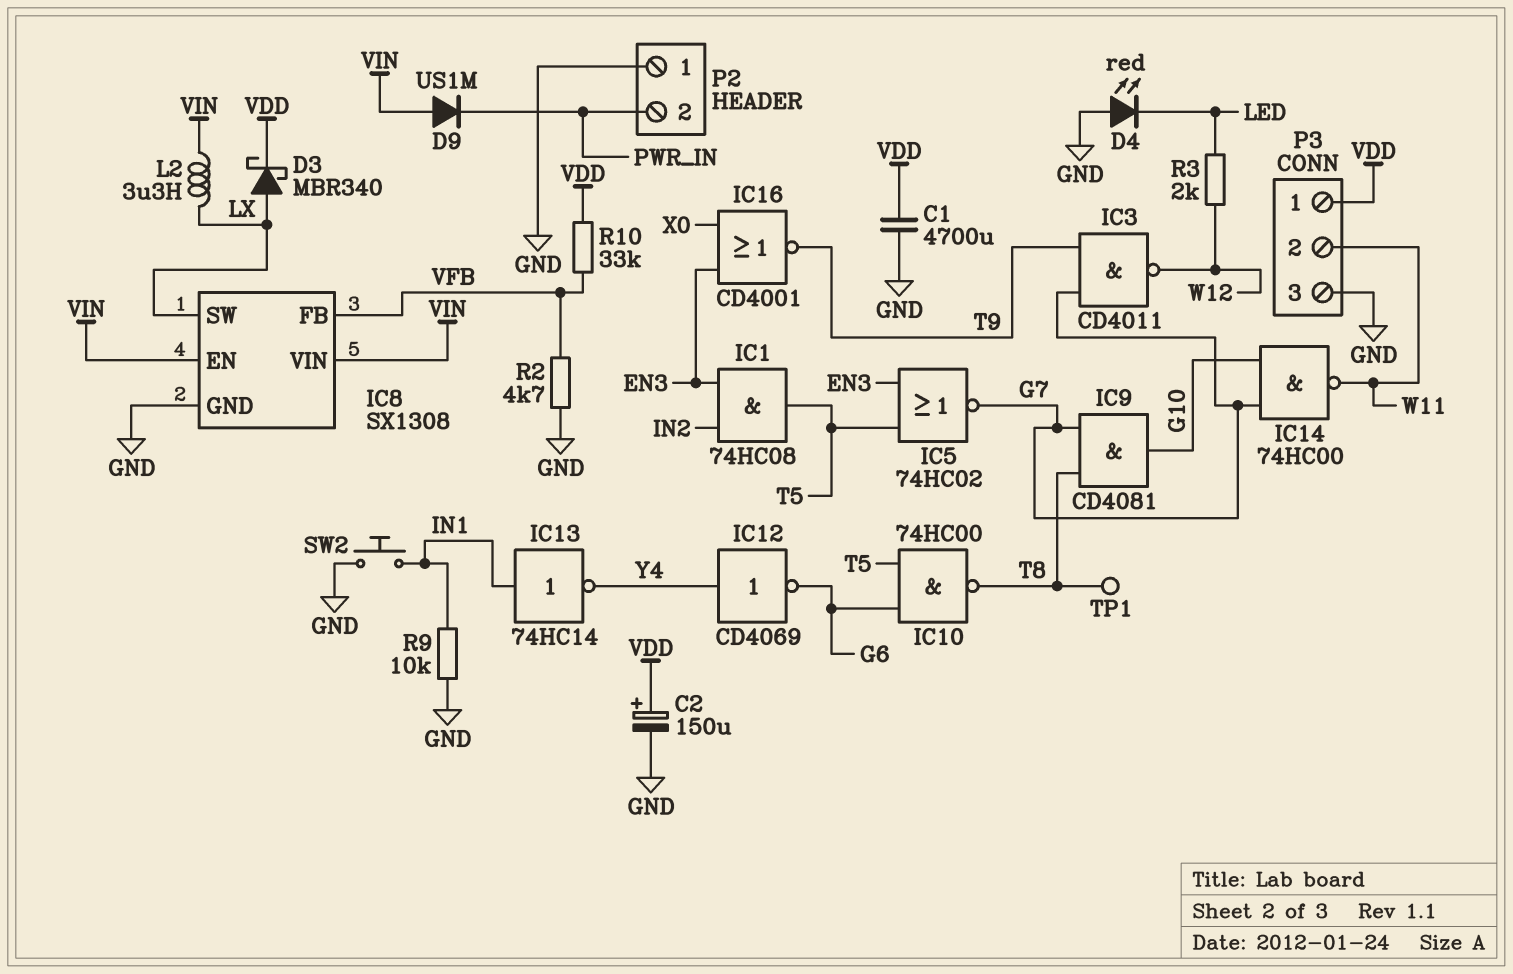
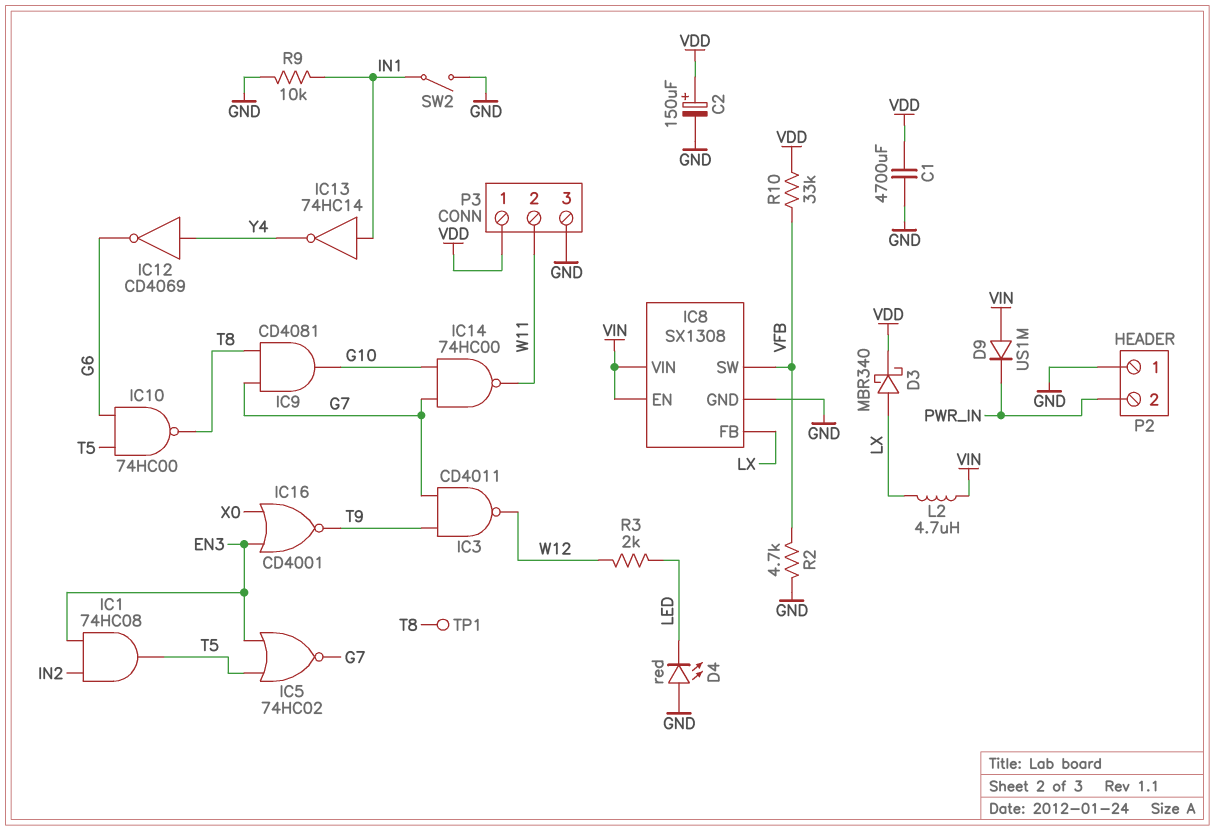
IC8 pin FB: VFB -> LX
IC8 pin SW: LX -> VFB
L2: 3.3uH (LX, VIN) -> 4.7uH (LX, VIN)
SW2: button (GND, IN1) -> switch (GND, IN1)

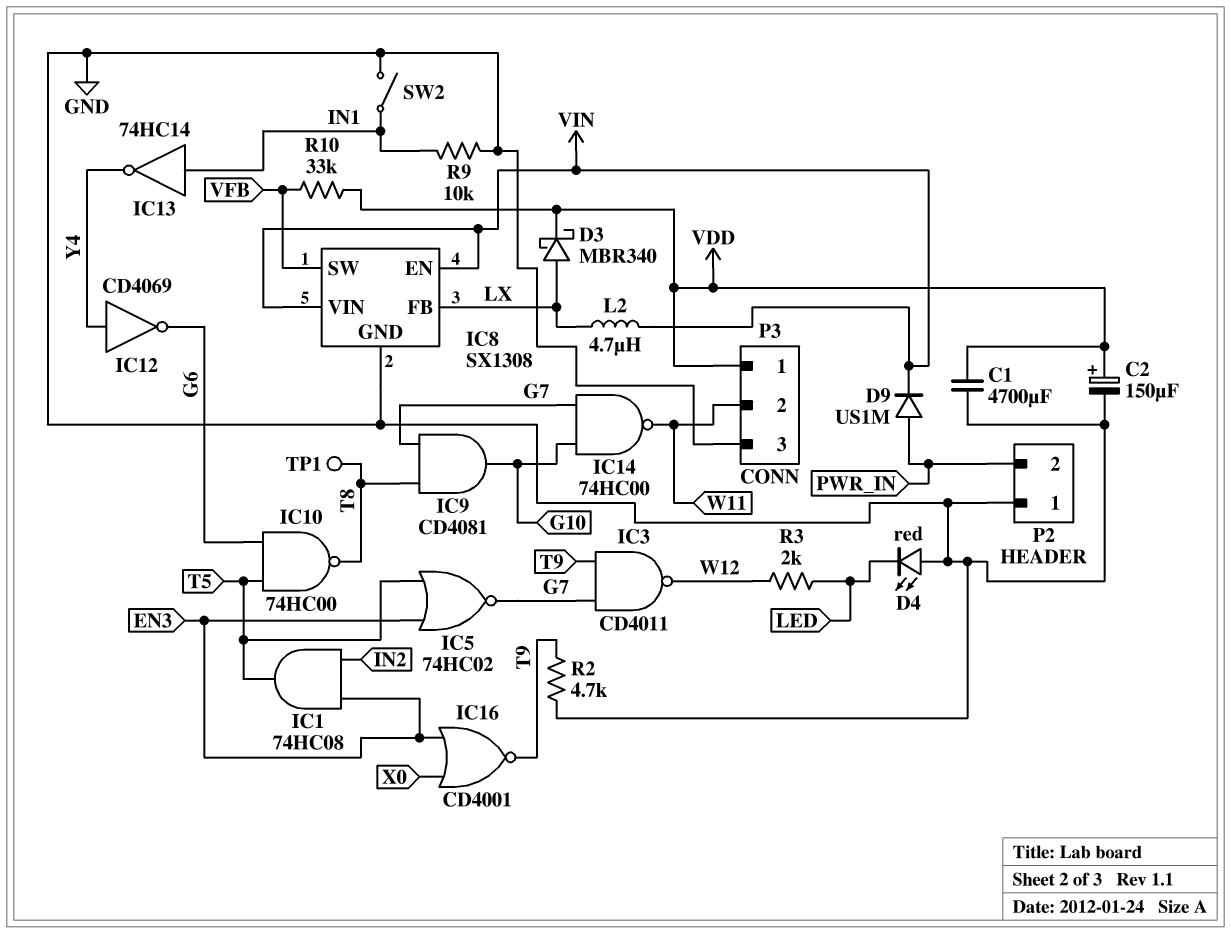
D9: diode US1M (A VIN, K PWR_IN) -> diode US1M (A PWR_IN, K VIN)
R2: 4.7k (GND, VFB) -> 4.7k (GND, T9)

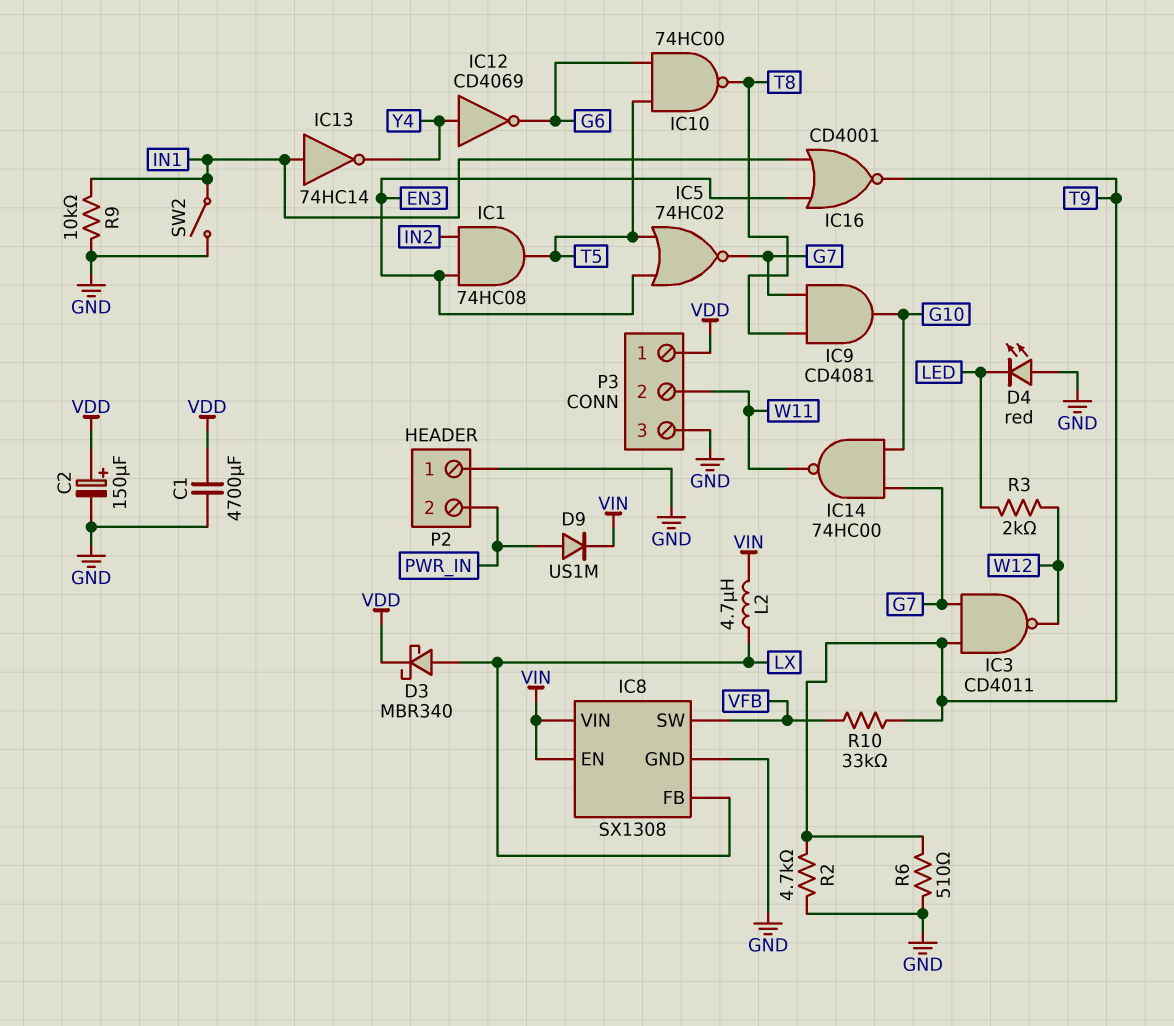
IC16: NOR CD4001 (in EN3, in X0, out T9) -> NOR CD4001 (in EN3, in IN1, out T9)
R6: none -> 510 (GND, T9)
R10: 33k (VDD, VFB) -> 33k (T9, VFB)
TP1: test point (T8) -> none

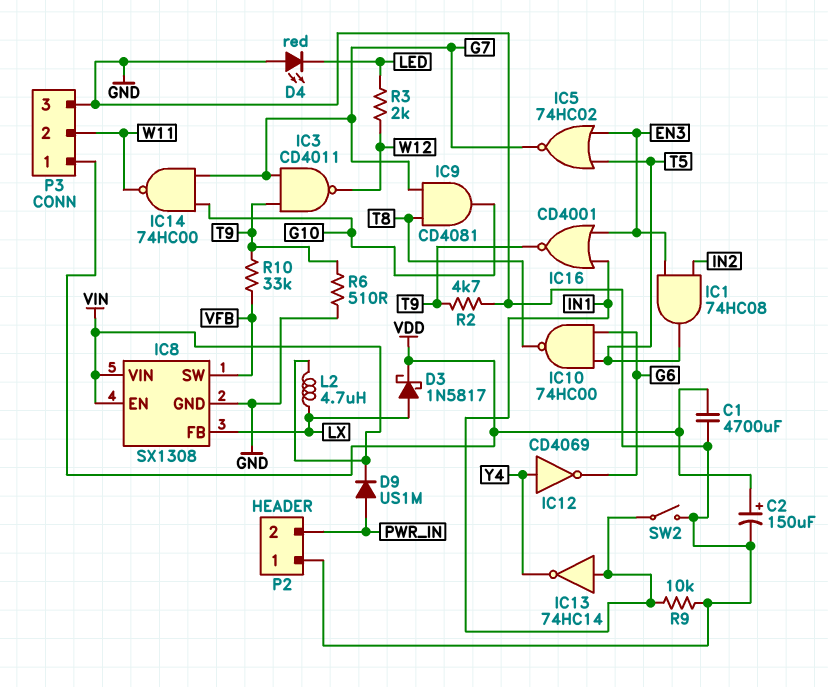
D3: schottky MBR340 (A LX, K VDD) -> schottky 1N5817 (A LX, K VDD)

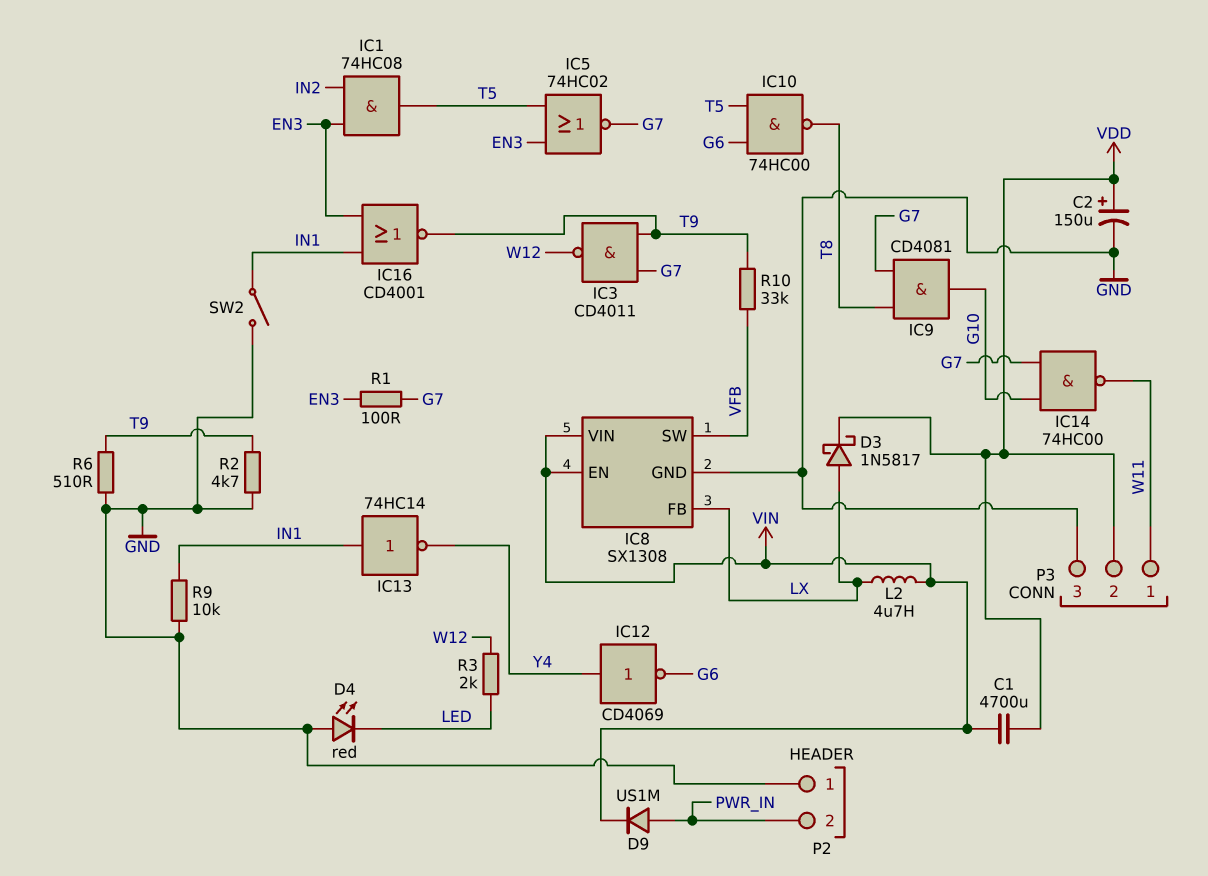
C1: 4700uF (GND, VDD) -> 4700uF (VDD, VIN)
P3 pin 1: VDD -> W11
P3 pin 2: W11 -> VDD
R1: none -> 100 (EN3, G7)

